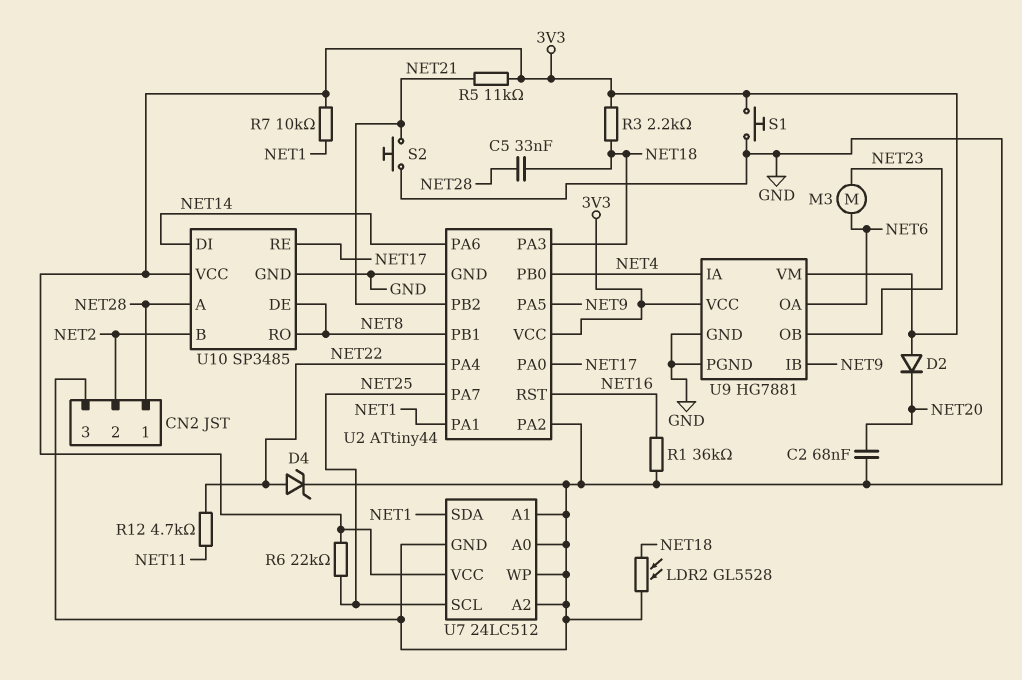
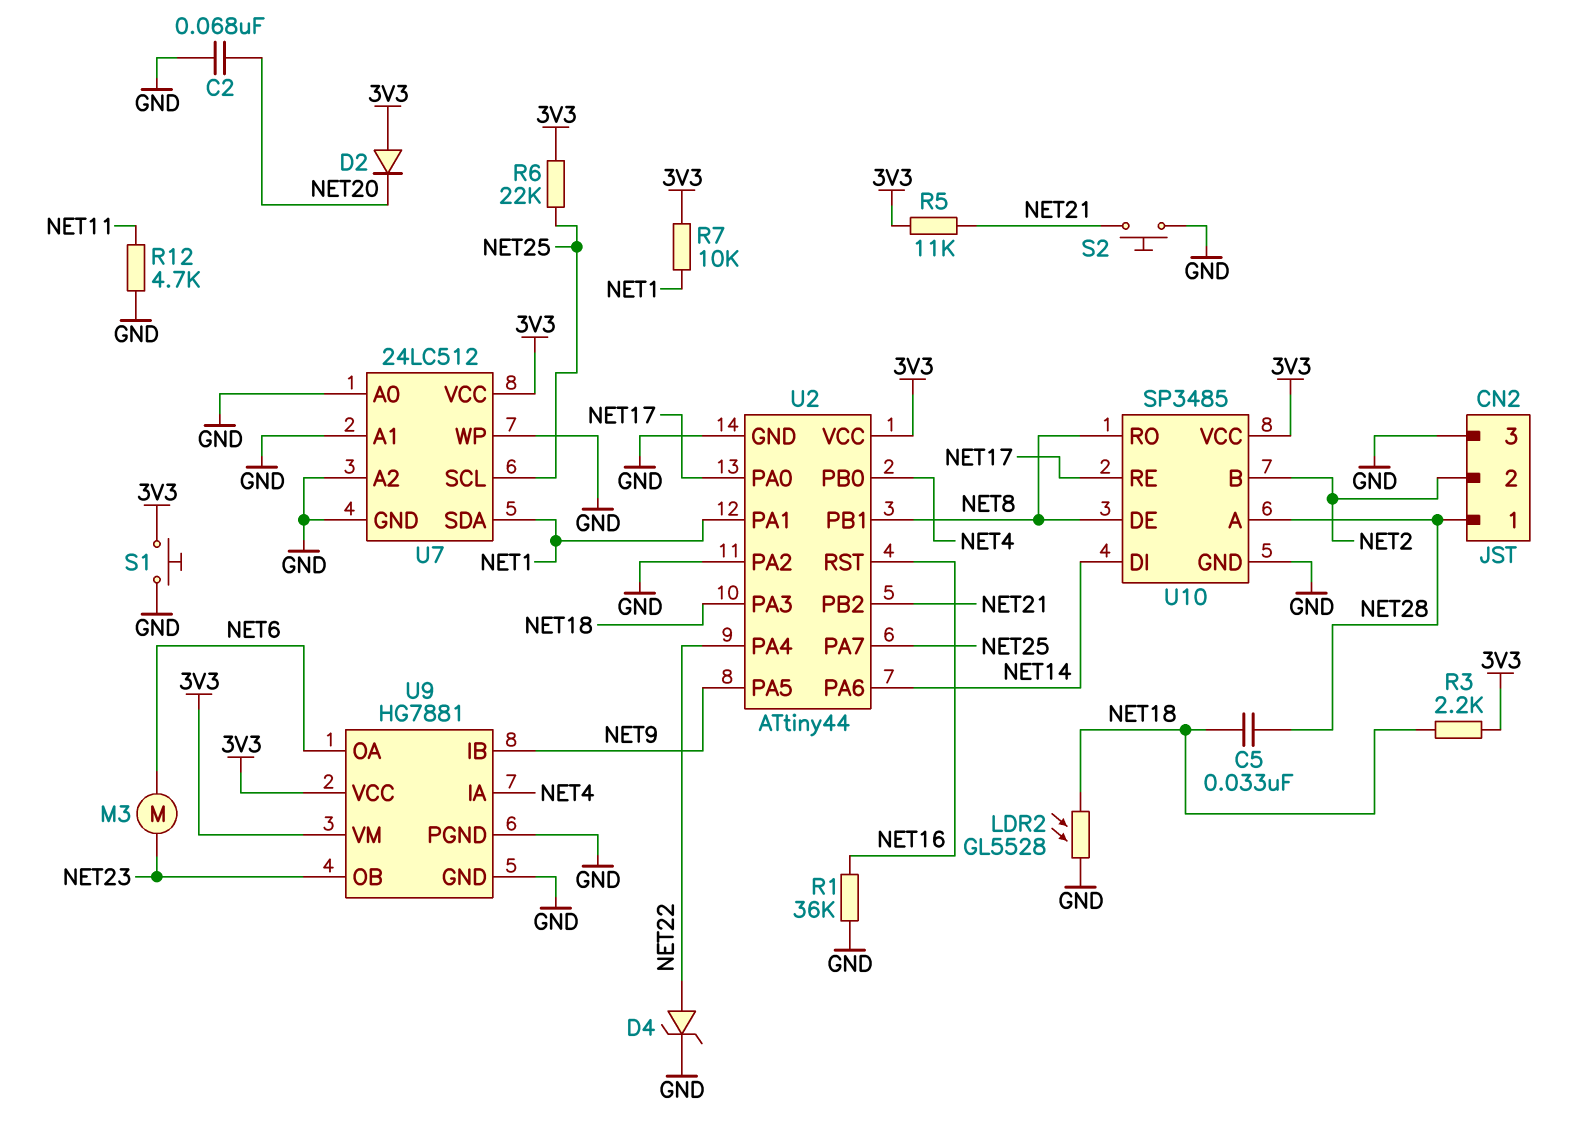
R12: 4.7k (NET11, NET22) -> 4.7k (GND, NET11)

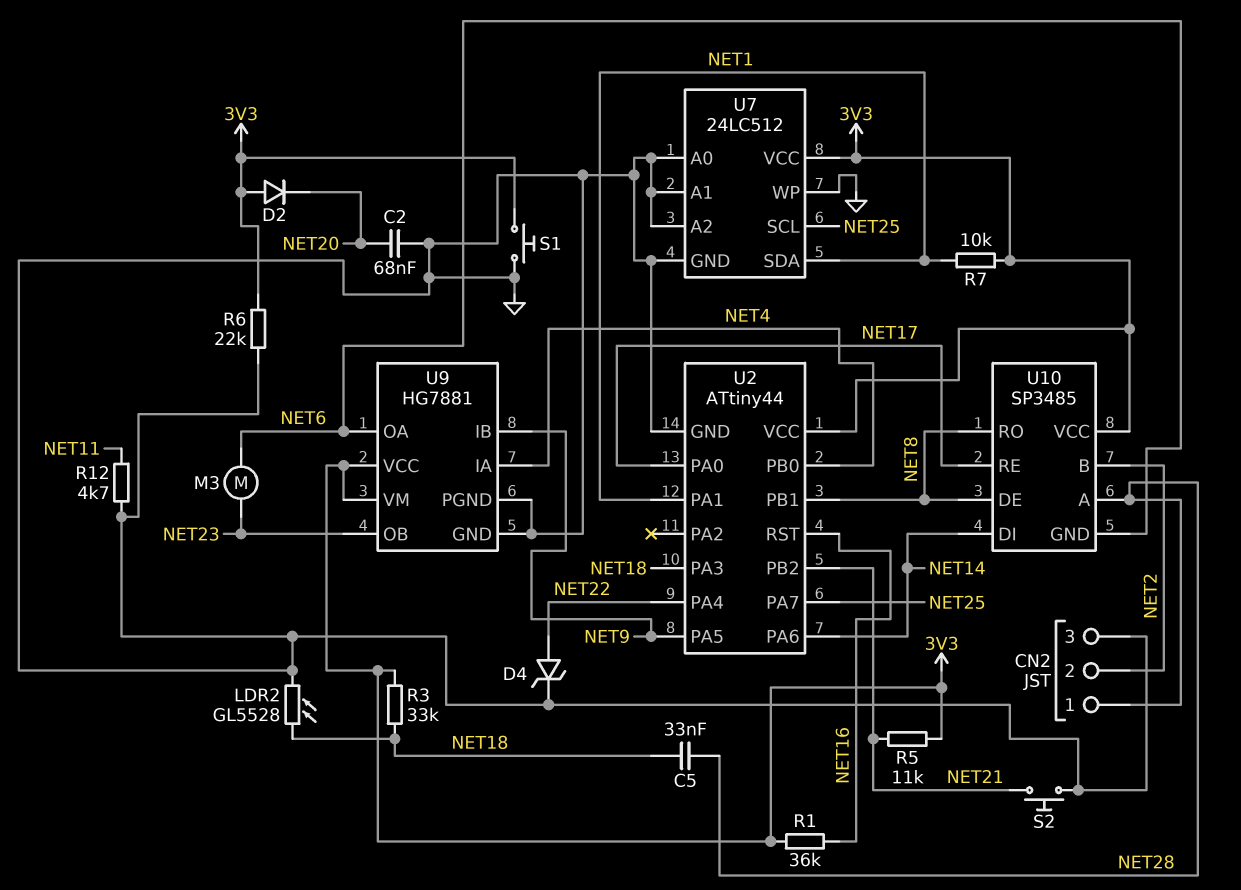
R1: 36k (GND, NET16) -> 36k (3V3, NET16)
R3: 2.2k (3V3, NET18) -> 33k (3V3, NET18)
R6: 22k (3V3, NET25) -> 22k (3V3, GND)
U2 pin PA2: GND -> none
U10 pin GND: GND -> NET6

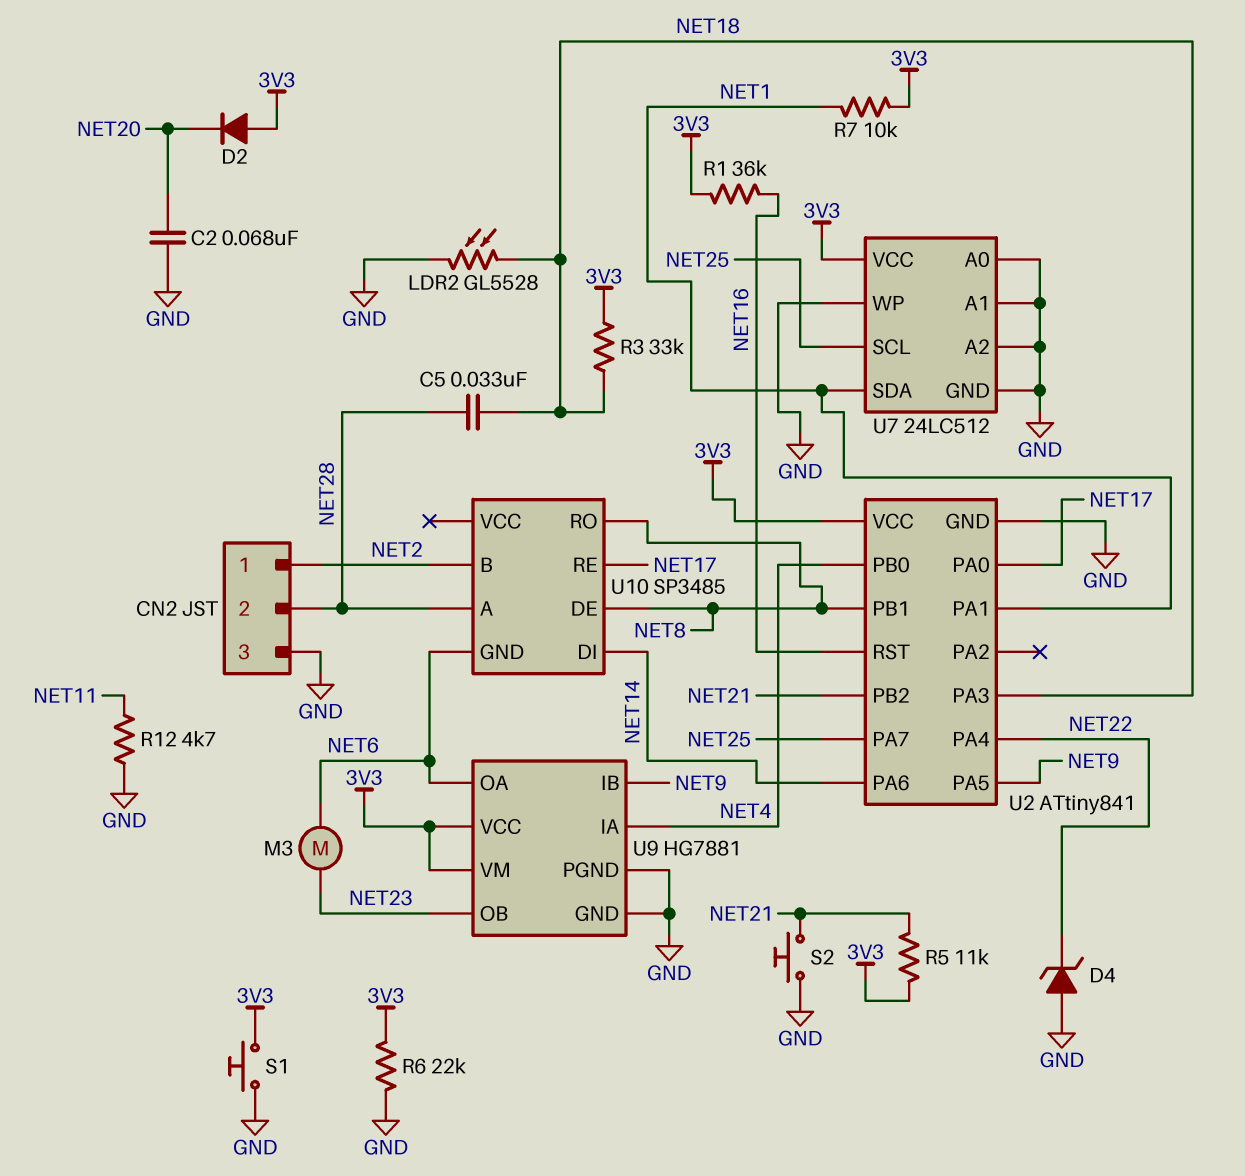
CN2 pin 1: NET28 -> NET2
CN2 pin 2: NET2 -> NET28
D4: zener (A NET22, K GND) -> zener (A GND, K NET22)
U2: ATtiny44 -> ATtiny841
U10 pin VCC: 3V3 -> none

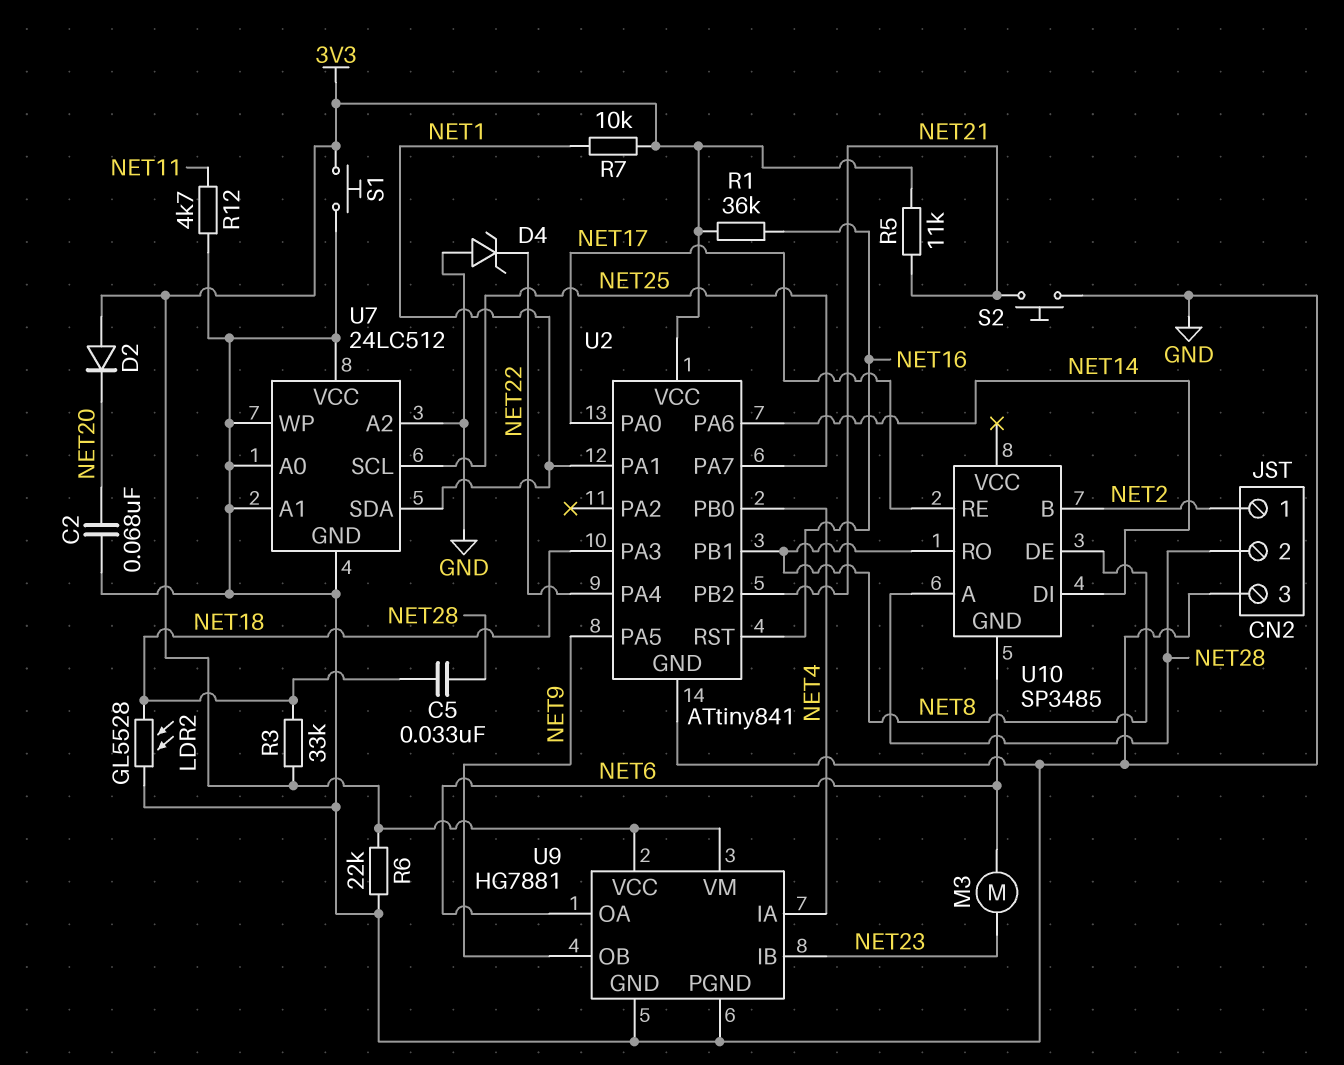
U7 pin VCC: 3V3 -> GND
U9 pin IB: NET9 -> NET23
U9 pin OB: NET23 -> NET9

